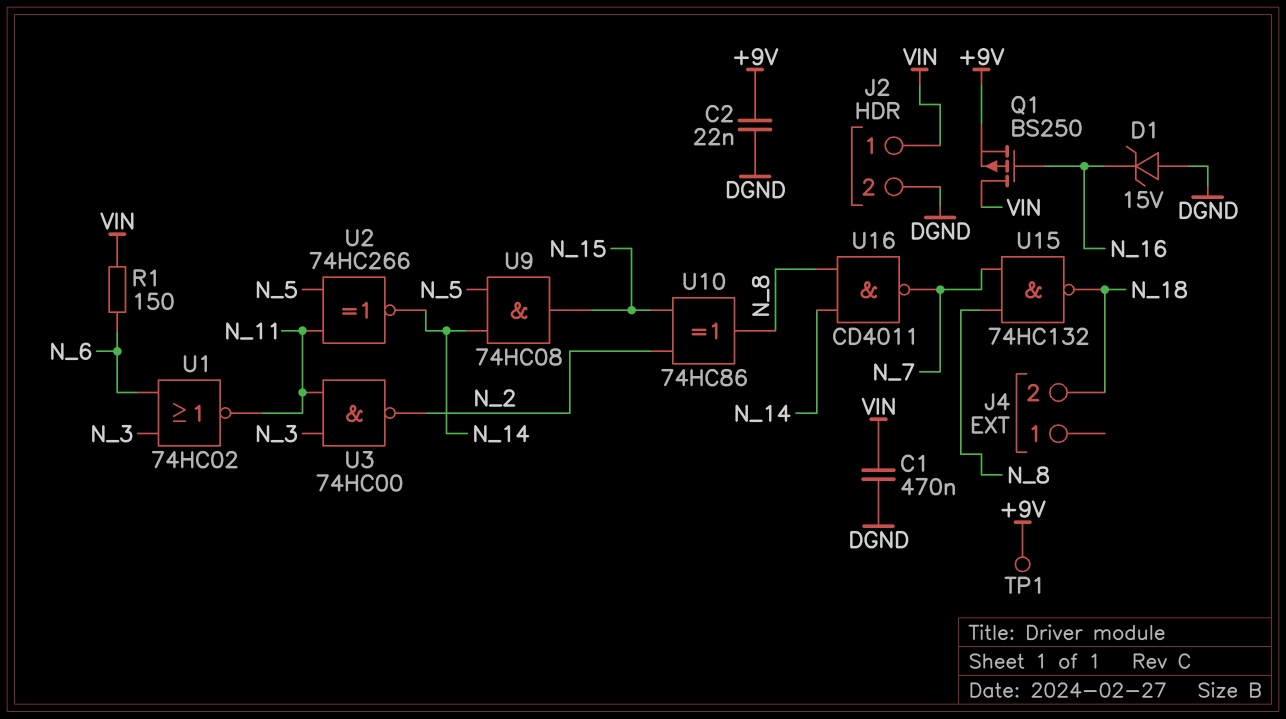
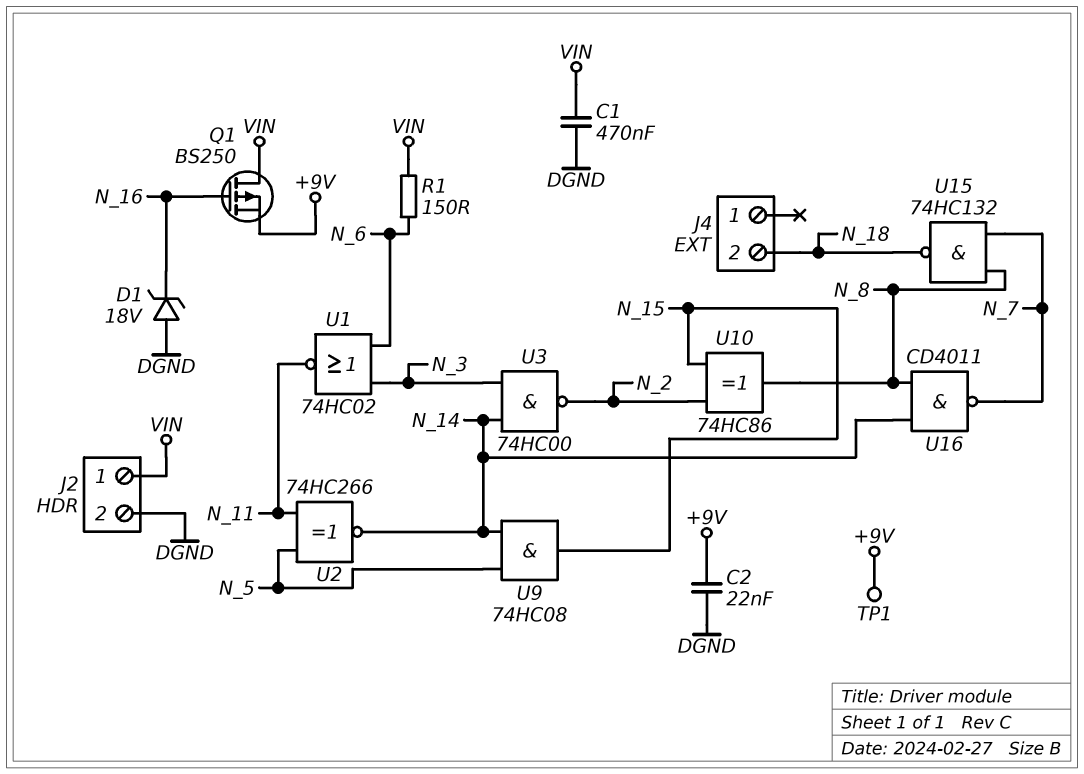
D1: zener 15V (A DGND, K N_16) -> zener 18V (A DGND, K N_16)
U3: NAND 74HC00 (in N_3, in N_11, out N_2) -> NAND 74HC00 (in N_3, in N_14, out N_2)

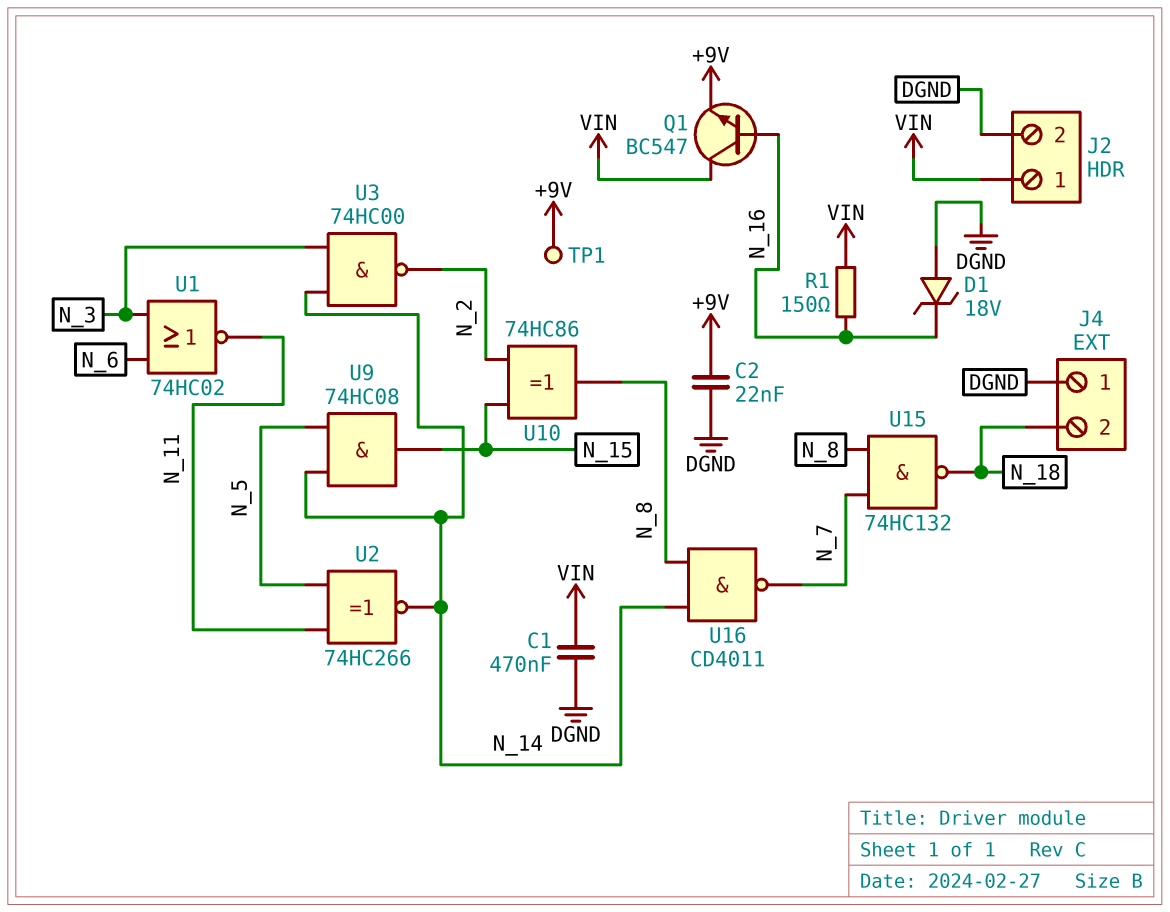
J4 pin 1: none -> DGND
Q1: PMOS BS250 (G N_16, D VIN, S +9V) -> NPN BC547 (B N_16, C VIN, E +9V)
R1: 150 (N_6, VIN) -> 150 (N_16, VIN)

